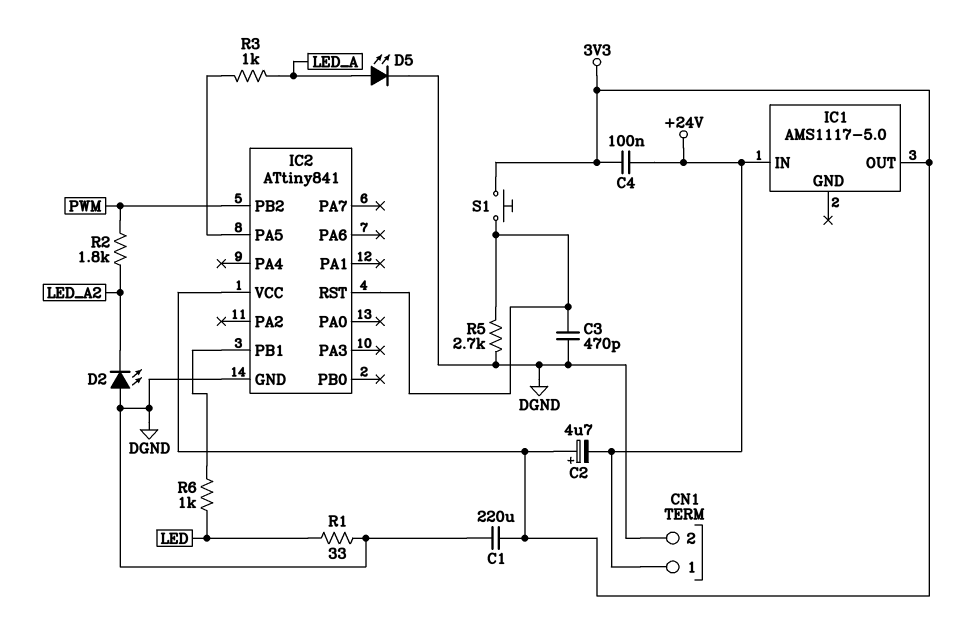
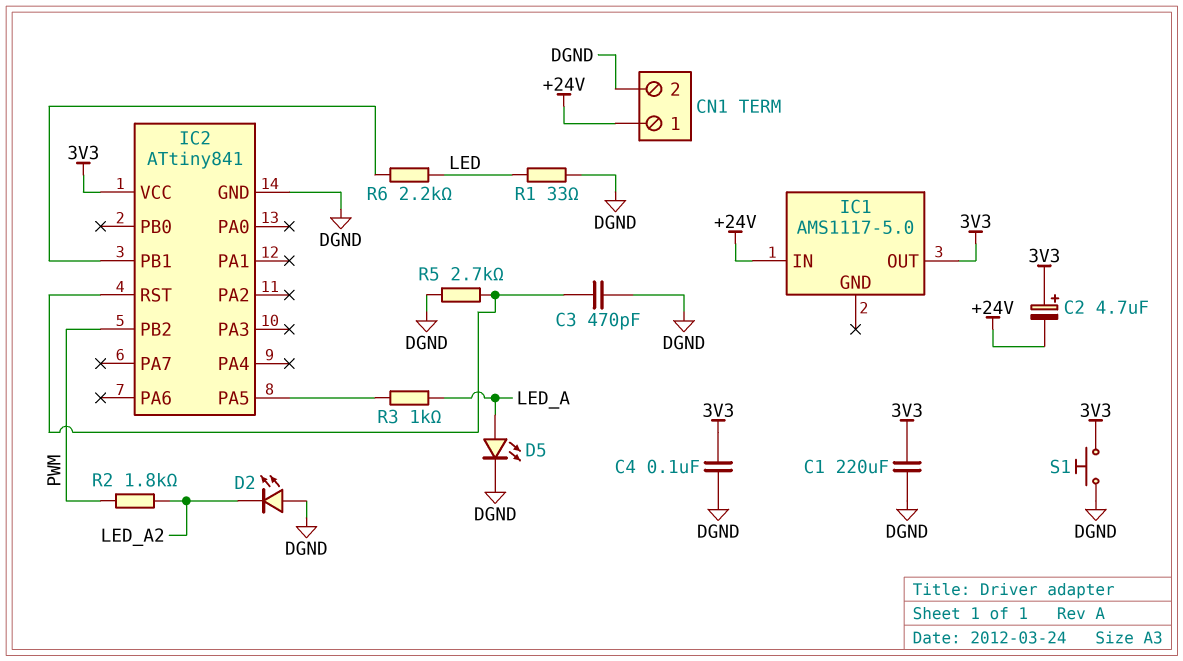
C4: 100nF (+24V, 3V3) -> 100nF (3V3, DGND)
R6: 1k (IC2/PB1, LED) -> 2.2k (IC2/PB1, LED)
S1: button (3V3, IC2/RST) -> button (3V3, DGND)

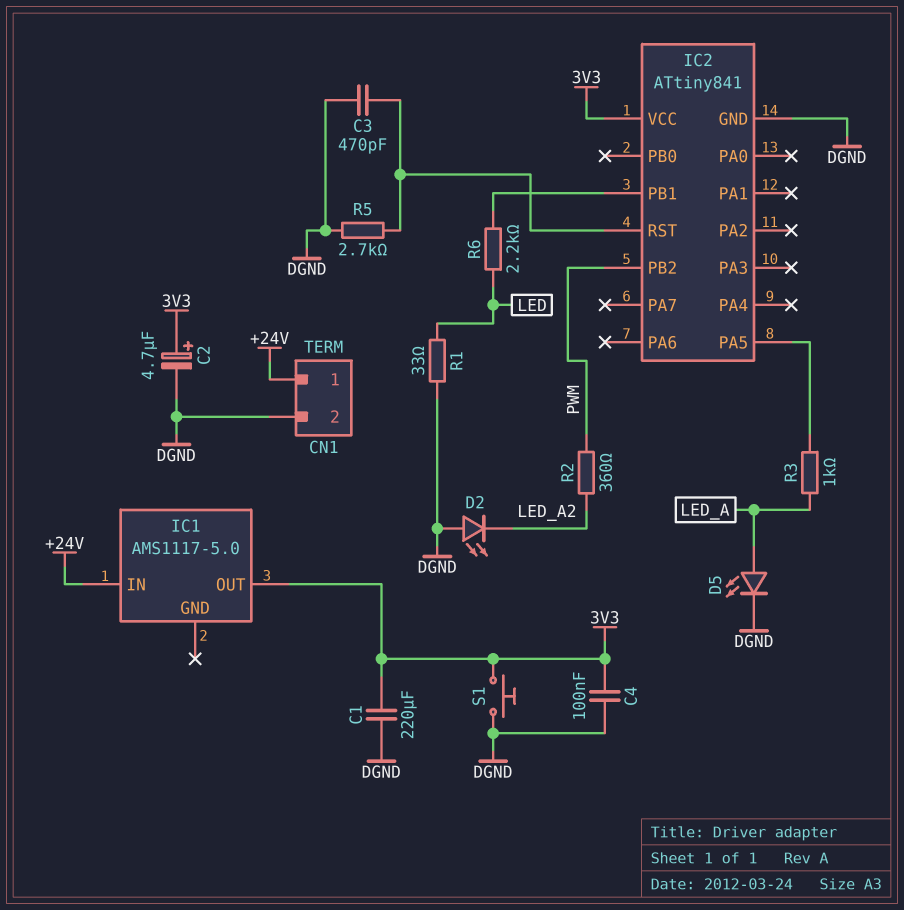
C2: 4.7uF (plus 3V3, minus +24V) -> 4.7uF (plus 3V3, minus DGND)
R2: 1.8k (LED_A2, PWM) -> 360 (LED_A2, PWM)

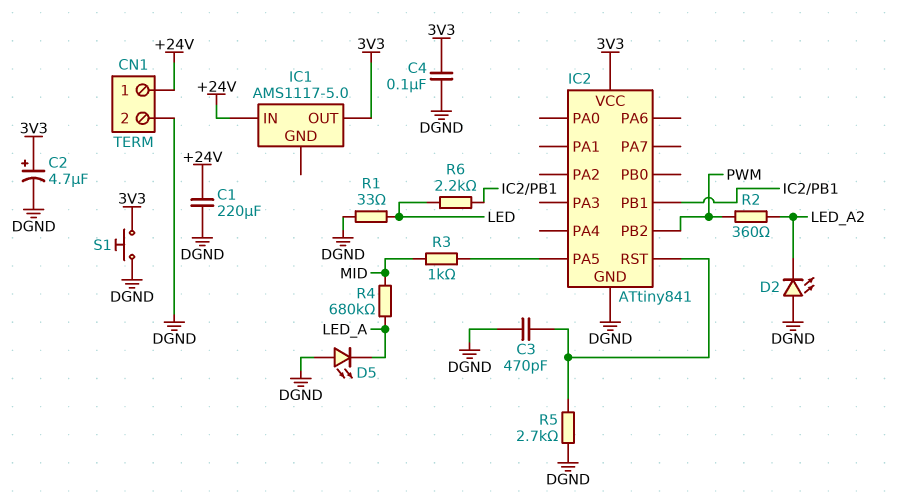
C1: 220uF (3V3, DGND) -> 220uF (+24V, DGND)
D5: LED (A LED_A, K DGND) -> LED (A DGND, K LED_A)
R3: 1k (IC2/PA5, LED_A) -> 1k (IC2/PA5, MID)
R4: none -> 680k (LED_A, MID)

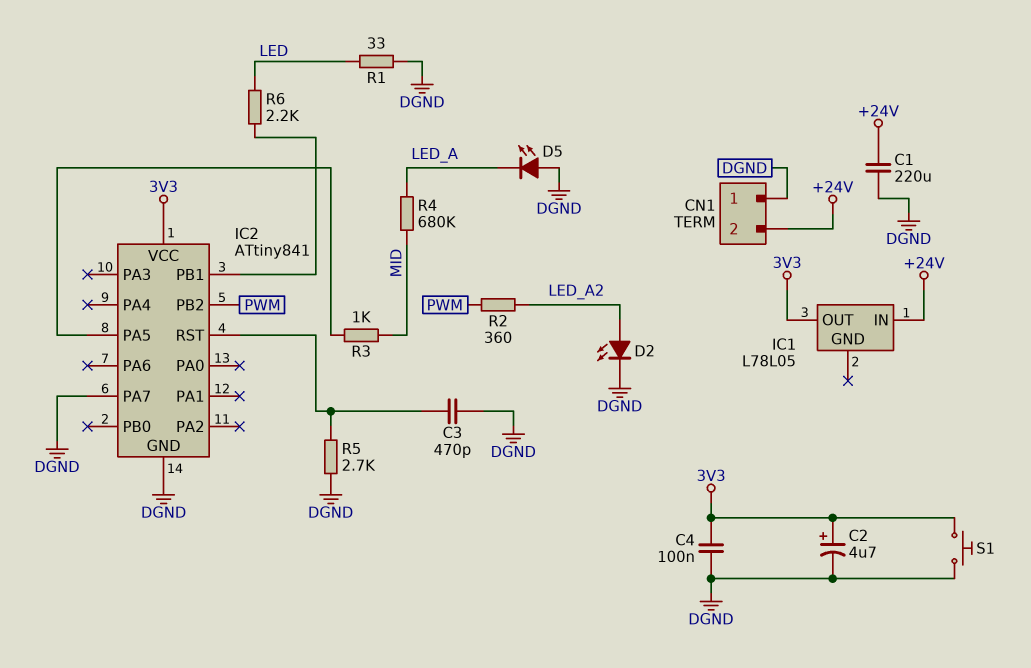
CN1 pin 1: +24V -> DGND
CN1 pin 2: DGND -> +24V
D2: LED (A DGND, K LED_A2) -> LED (A LED_A2, K DGND)
IC1: AMS1117-5.0 -> L78L05
IC2 pin PA7: none -> DGND

